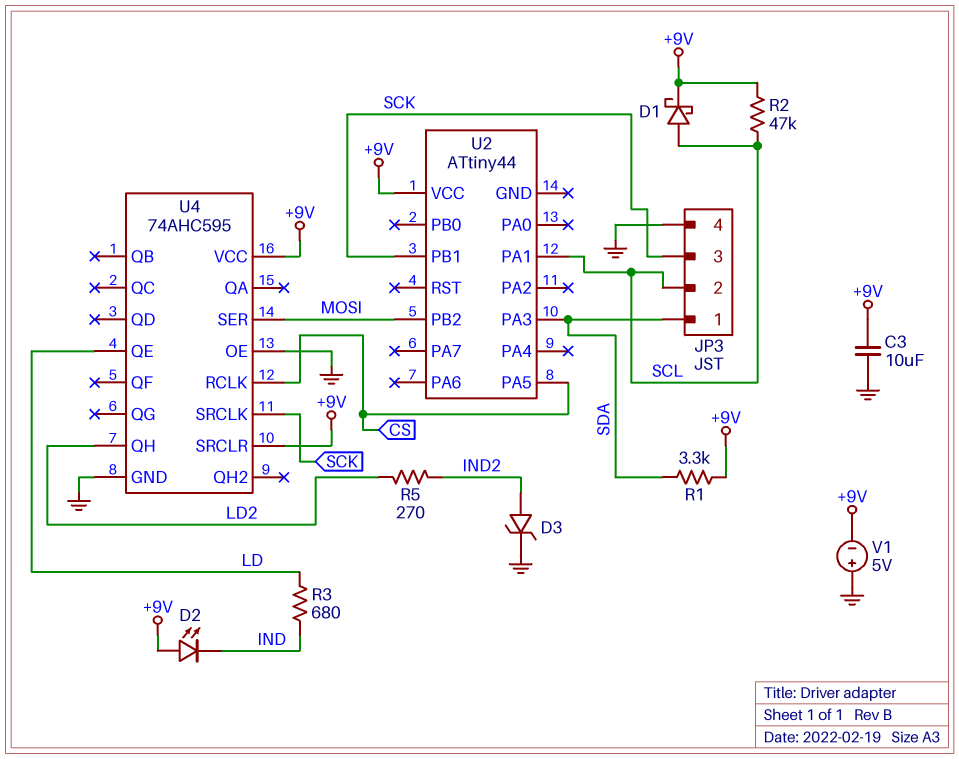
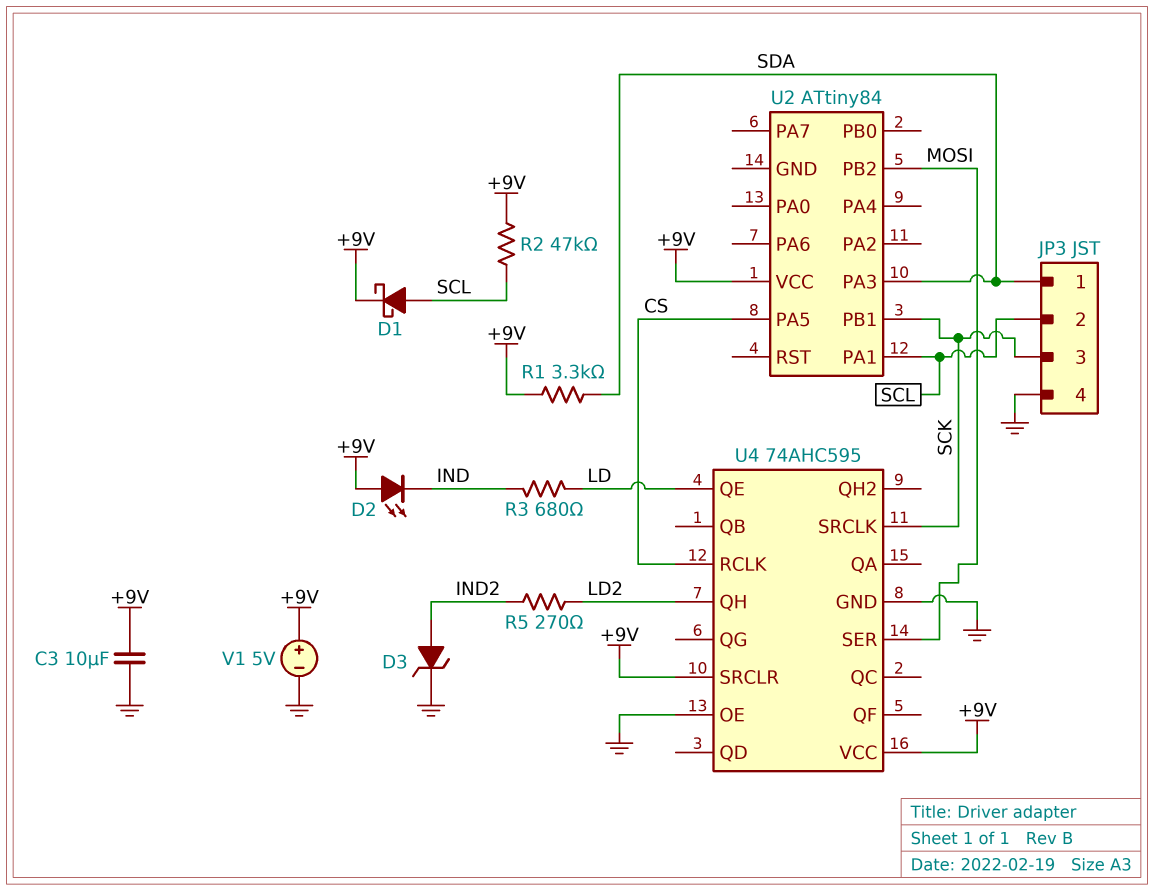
U2: ATtiny44 -> ATtiny84
V1: 5V (plus GND, minus +9V) -> 5V (plus +9V, minus GND)

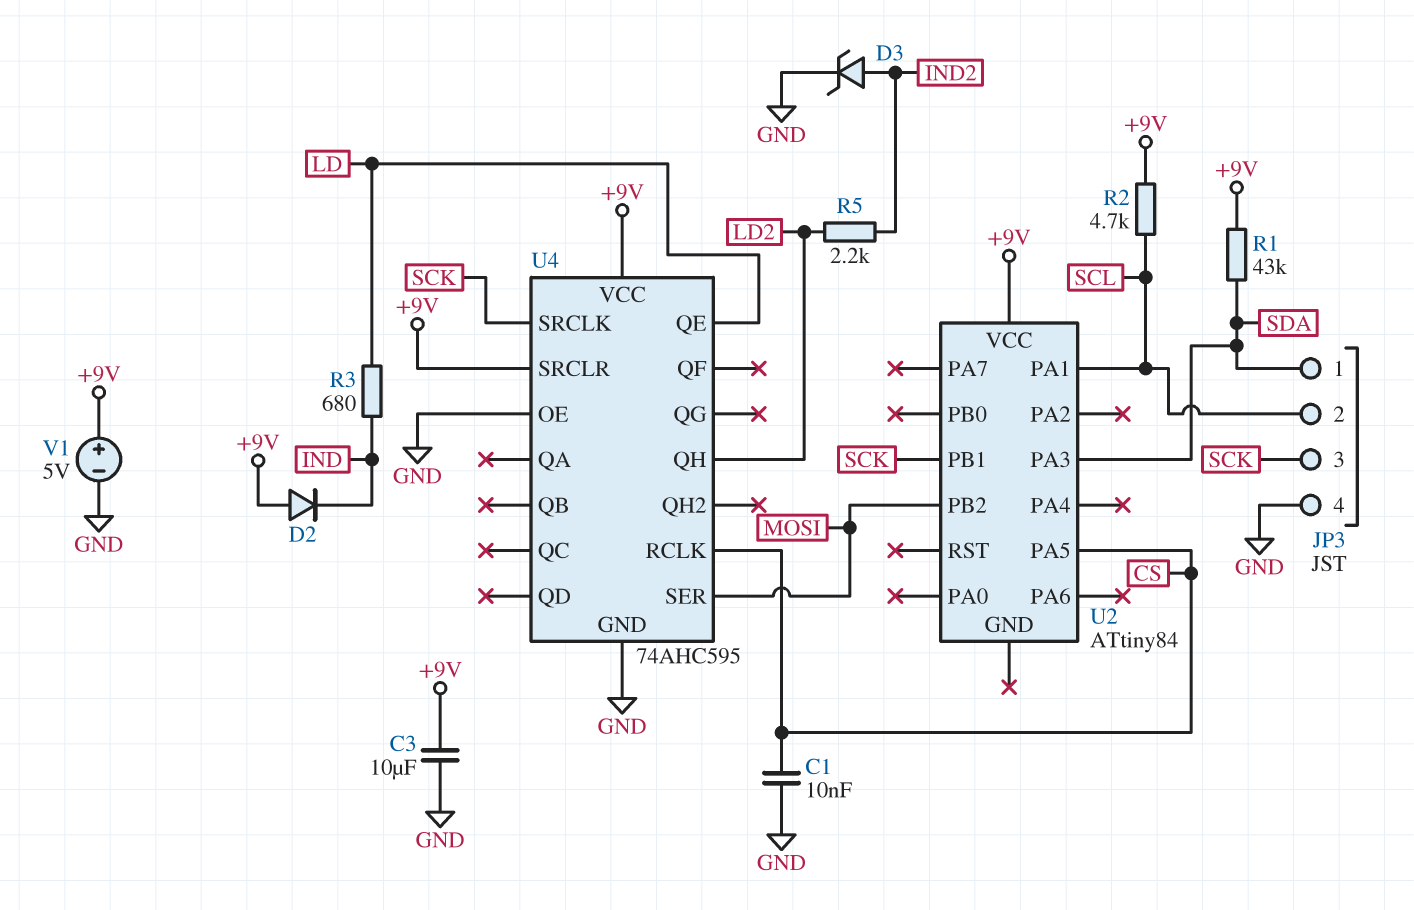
C1: none -> 10nF (CS, GND)
D1: schottky (A SCL, K +9V) -> none
D2: LED (A +9V, K IND) -> diode (A +9V, K IND)
R1: 3.3k (+9V, SDA) -> 43k (+9V, SDA)
R2: 47k (+9V, SCL) -> 4.7k (+9V, SCL)
R5: 270 (IND2, LD2) -> 2.2k (IND2, LD2)

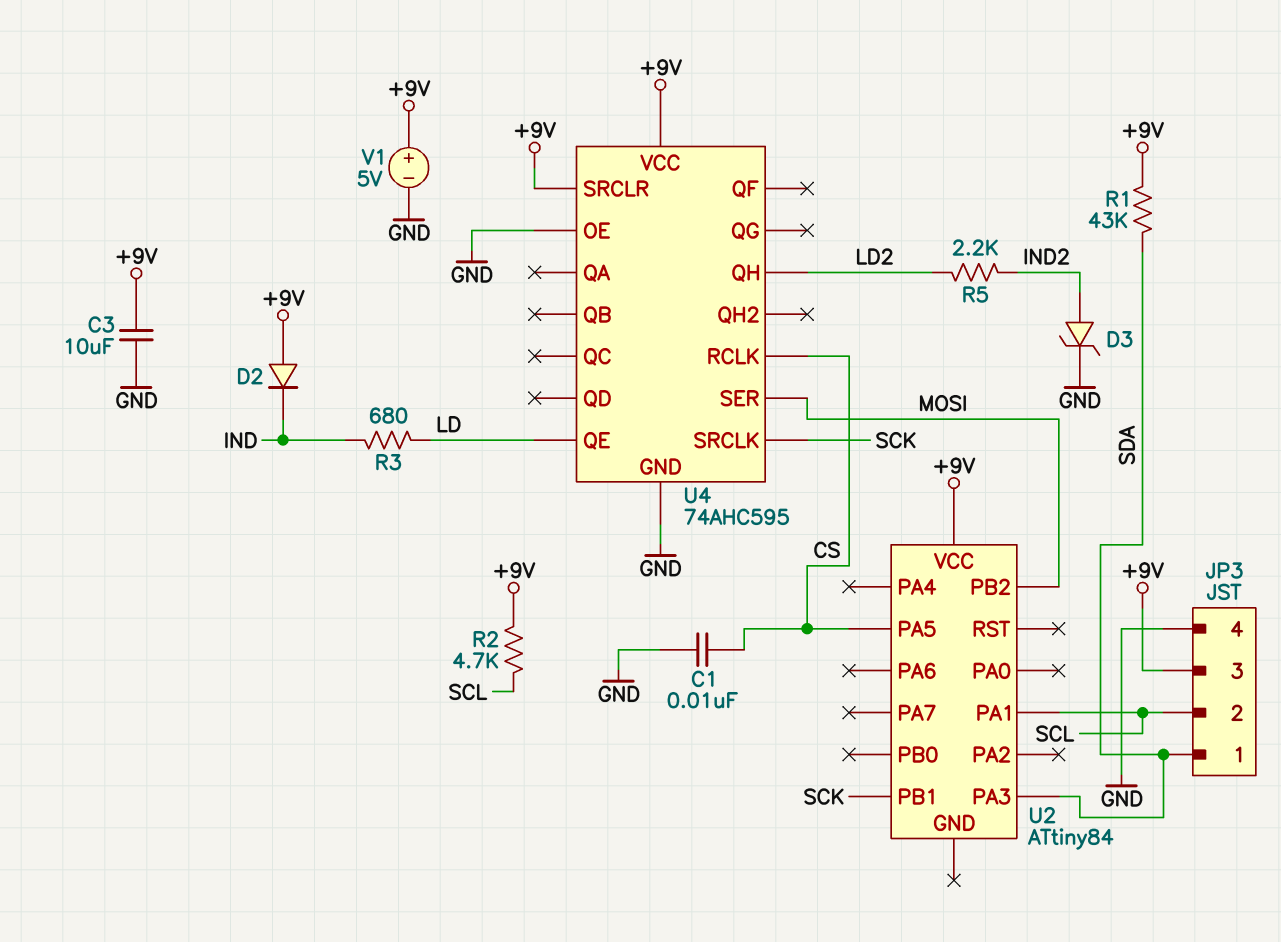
JP3 pin 3: SCK -> +9V

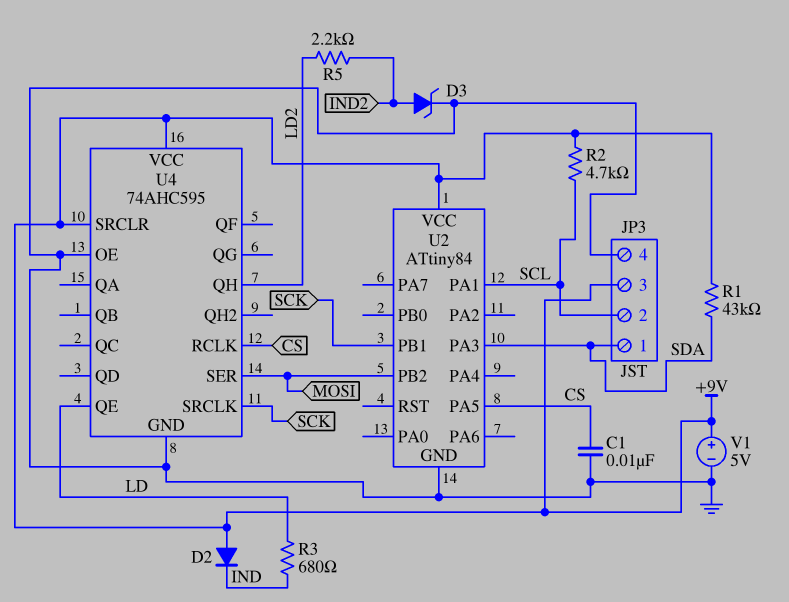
C3: 10uF (+9V, GND) -> none
U2 pin GND: none -> GND

